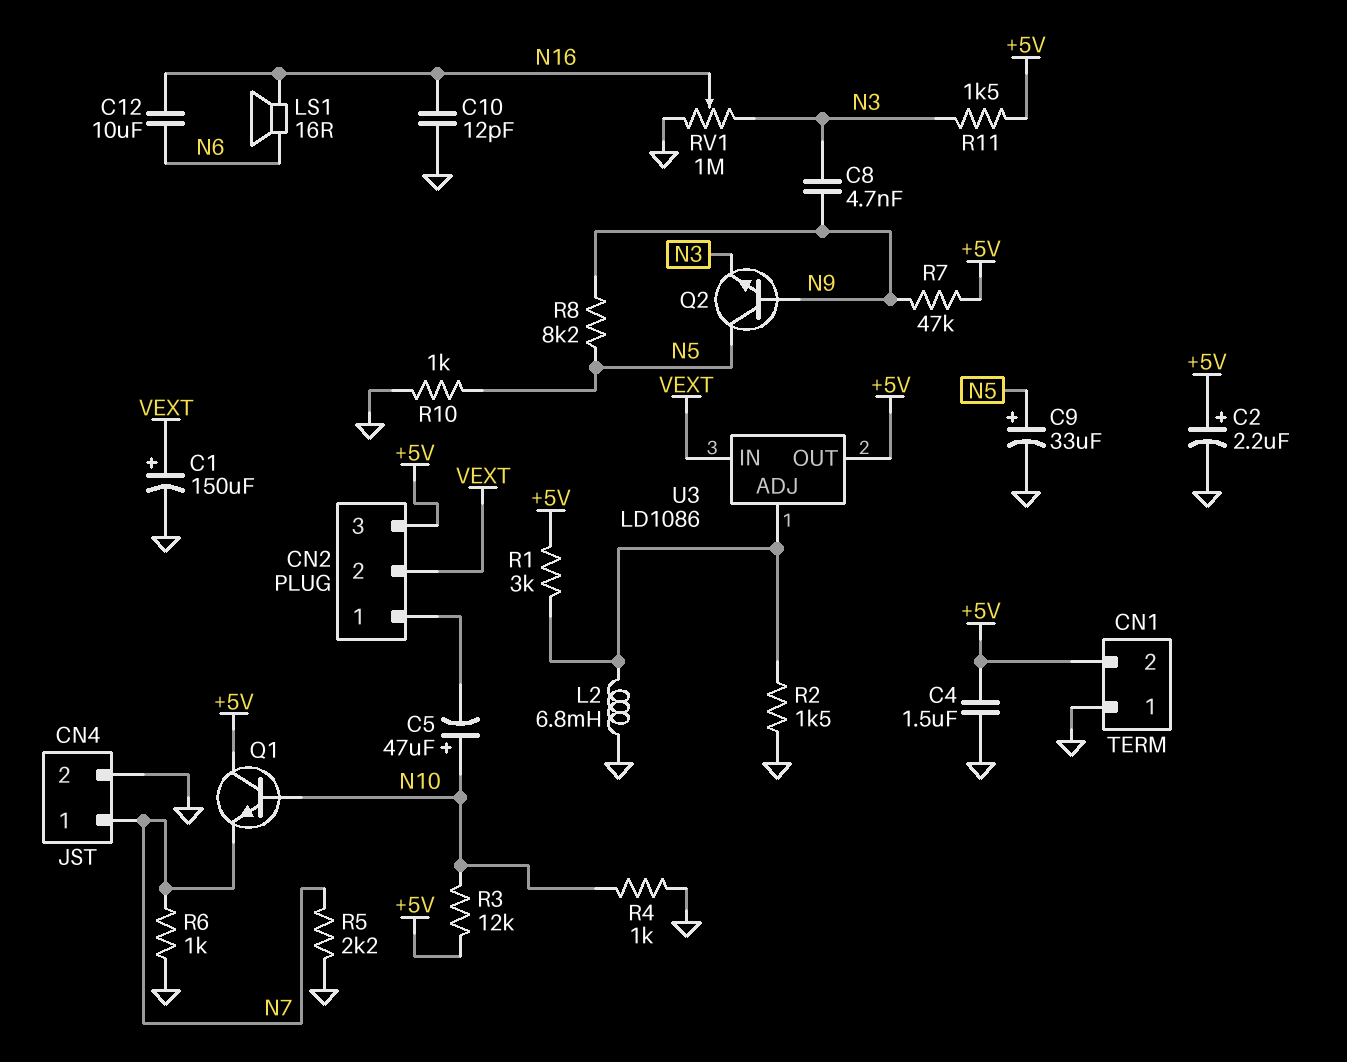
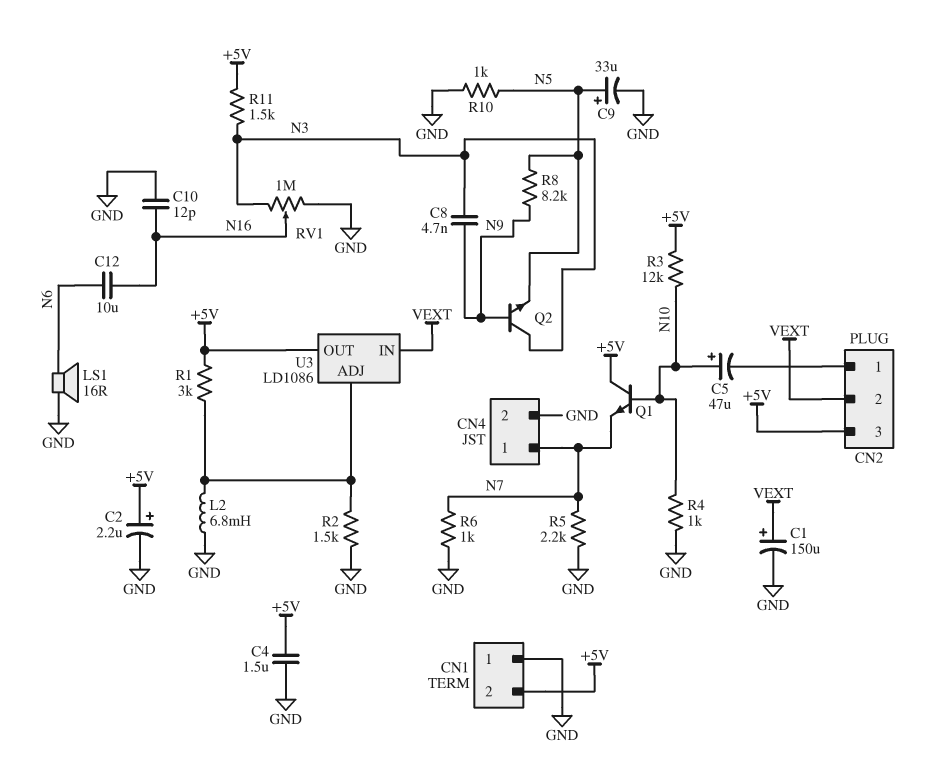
LS1: speaker 16R (N6, N16) -> speaker 16R (GND, N6)
Q2: NPN (B N9, C N5, E N3) -> NPN (B N9, C N3, E N5)
R7: 47k (+5V, N9) -> none

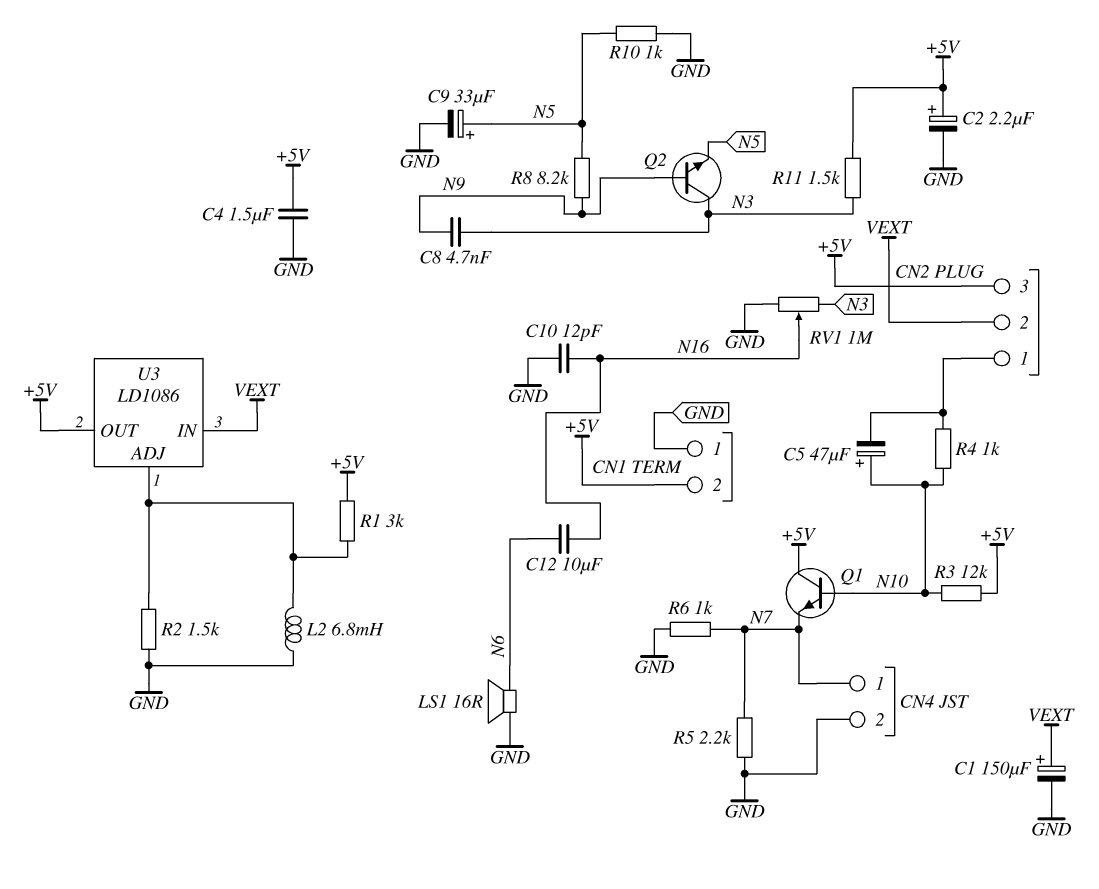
R4: 1k (GND, N10) -> 1k (CN2/1, N10)

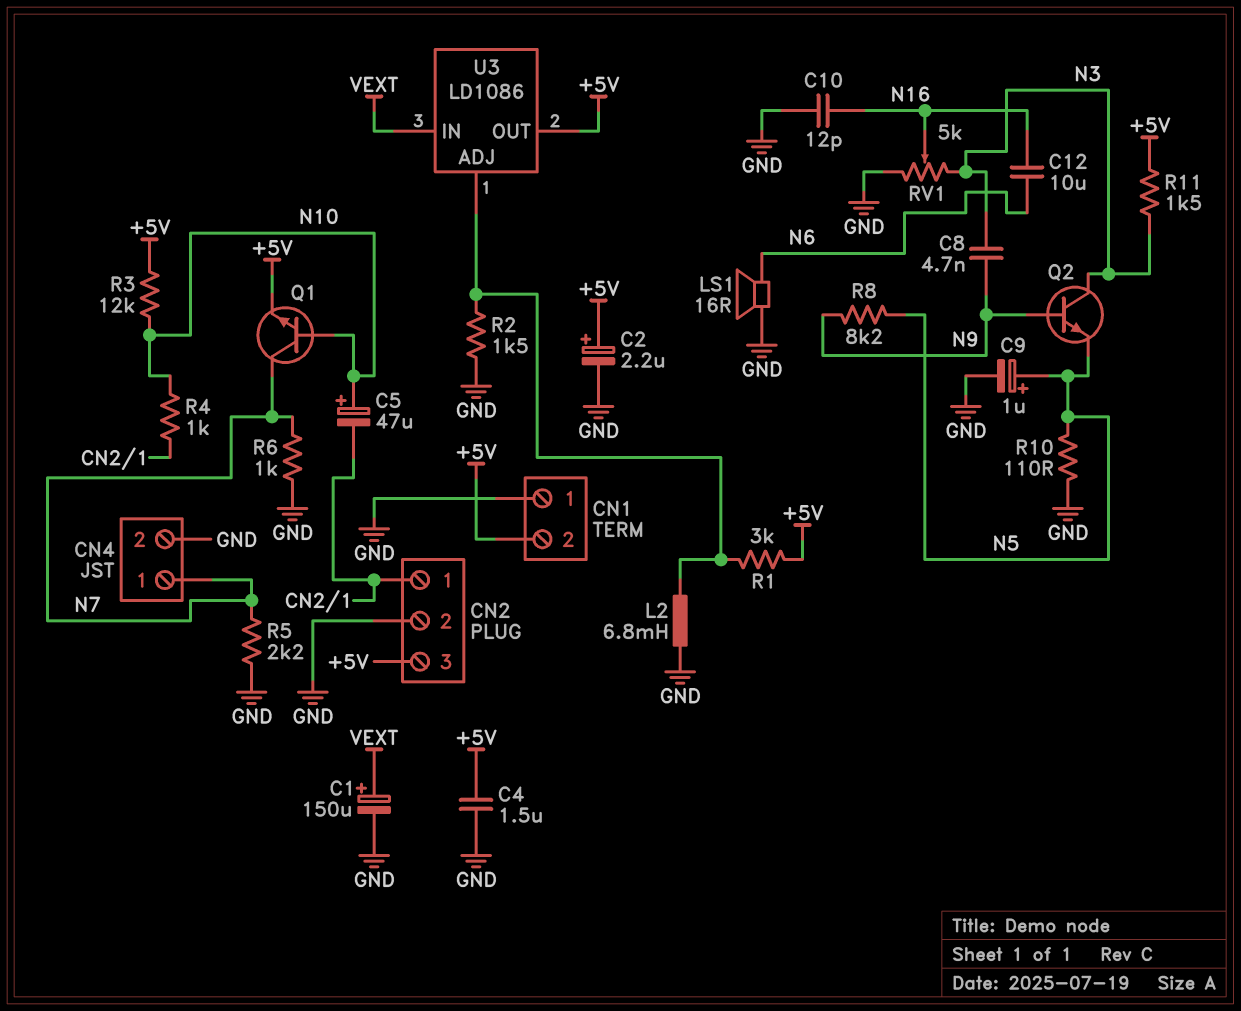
C9: 33uF (plus N5, minus GND) -> 1uF (plus N5, minus GND)
CN2 pin 2: VEXT -> GND
Q1: NPN (B N10, C +5V, E N7) -> NPN (B N10, C N7, E +5V)
R10: 1k (GND, N5) -> 110 (GND, N5)
RV1: 1M (GND, N3, wiper N16) -> 5k (GND, N3, wiper N16)

